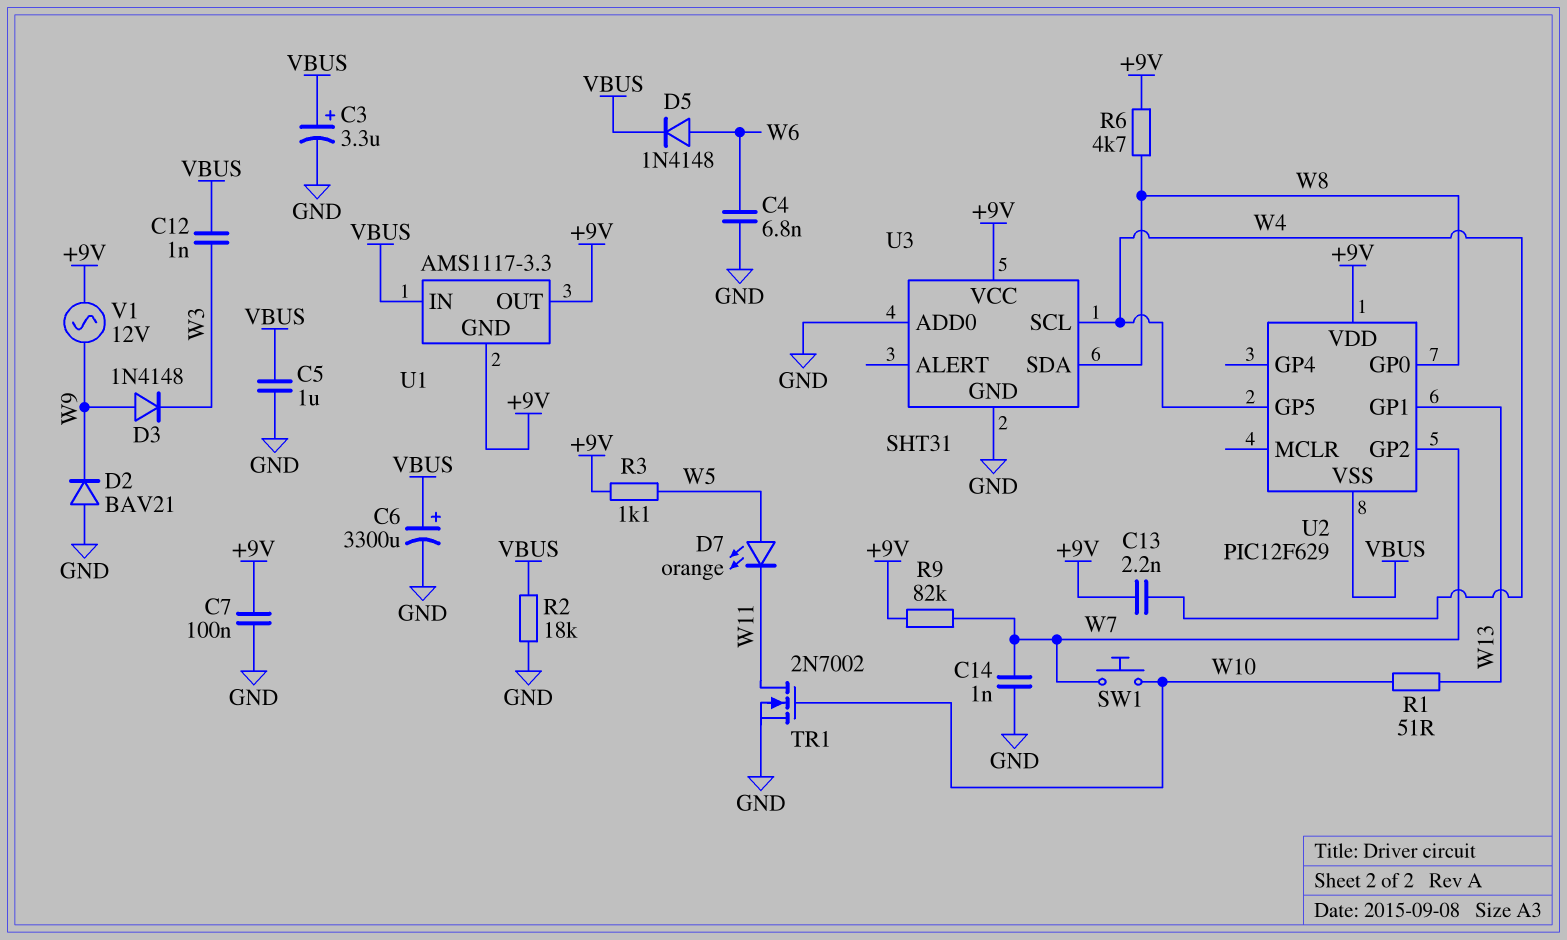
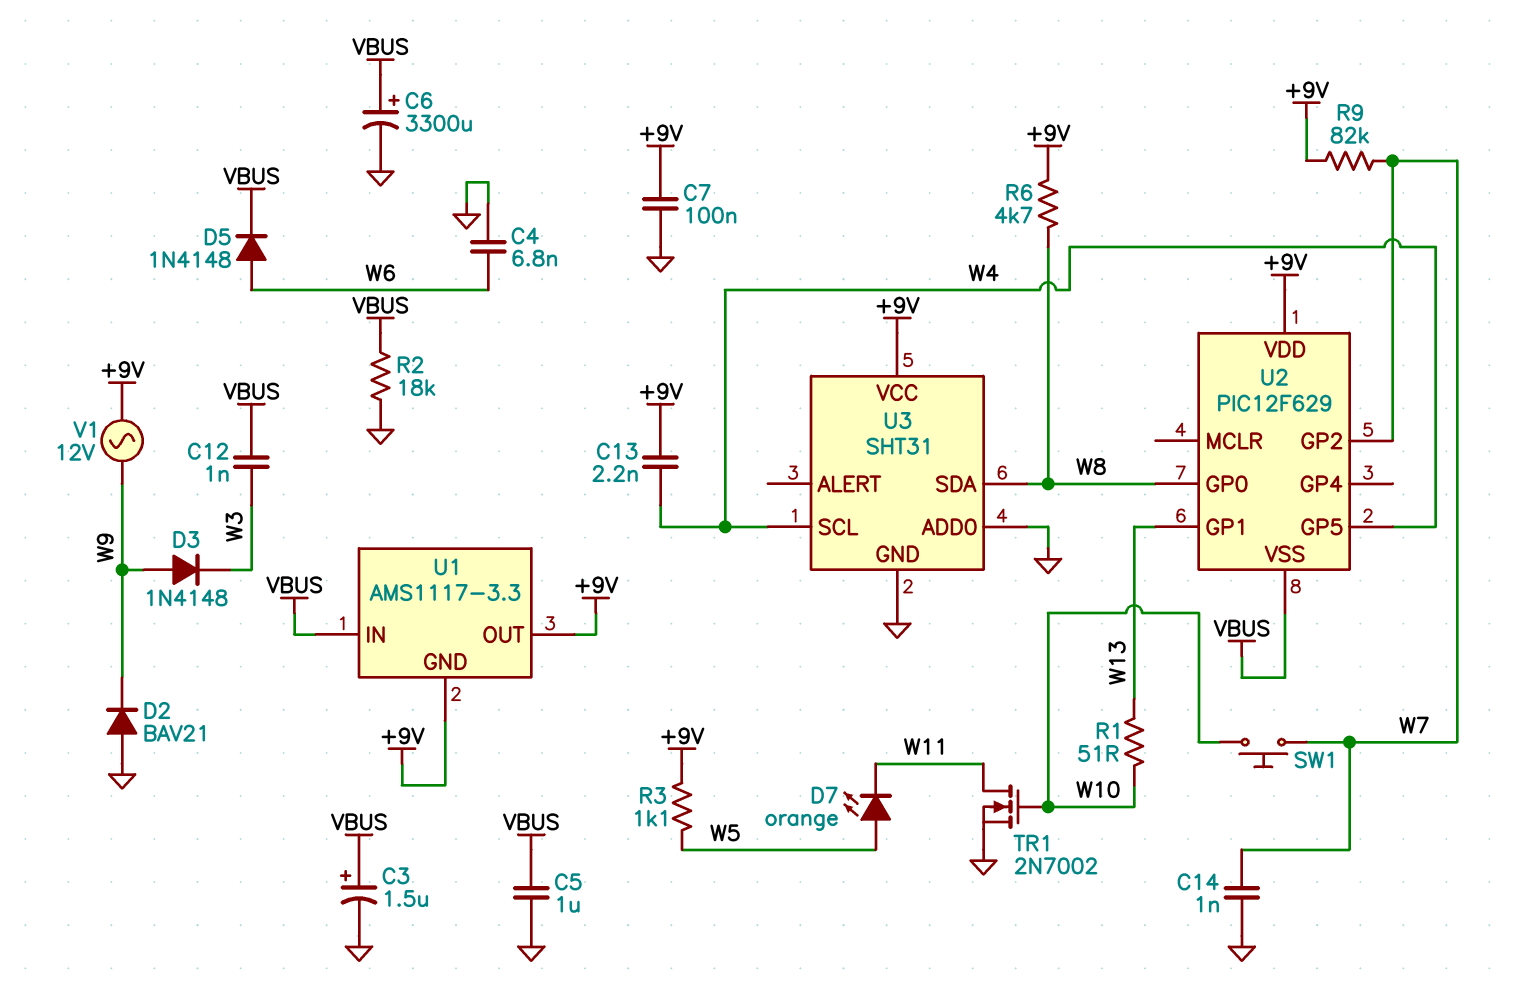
C3: 3.3uF (plus VBUS, minus GND) -> 1.5uF (plus VBUS, minus GND)

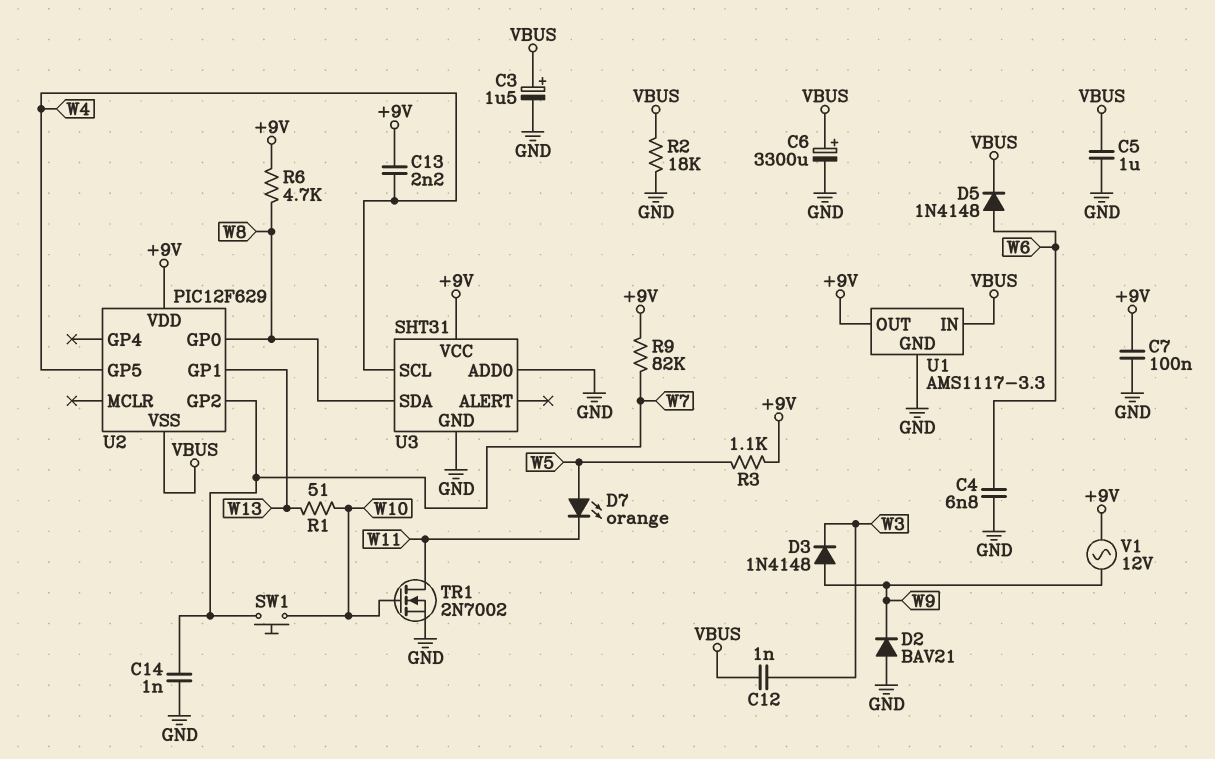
U1 pin GND: +9V -> GND

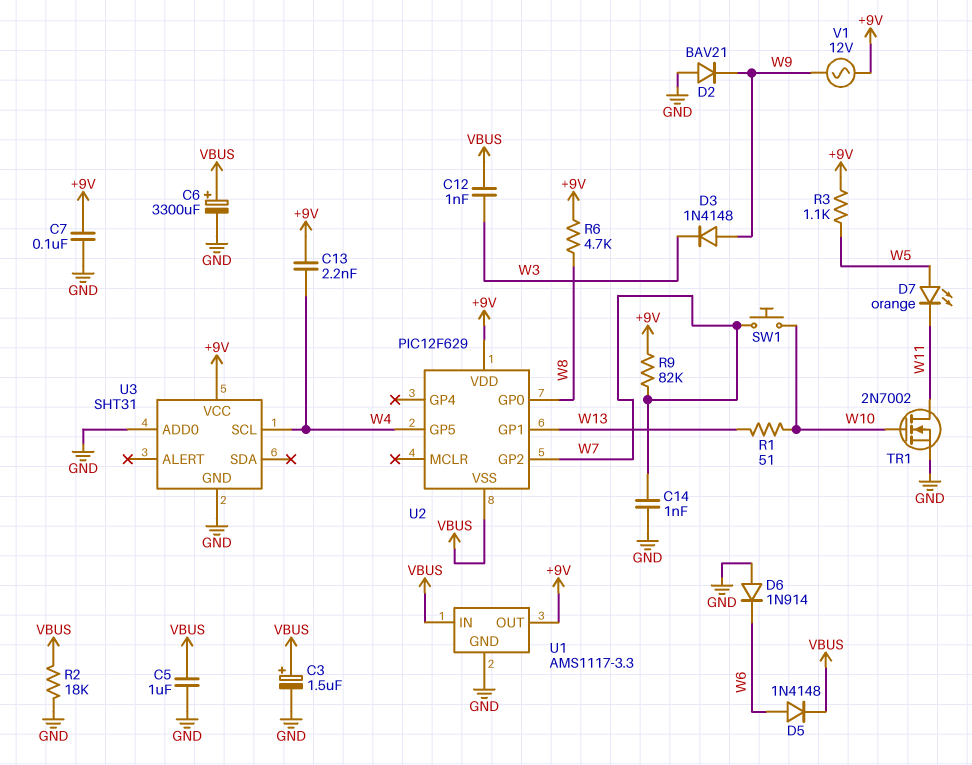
C4: 6.8nF (GND, W6) -> none
D6: none -> diode 1N914 (A GND, K W6)
U3 pin SDA: W8 -> none

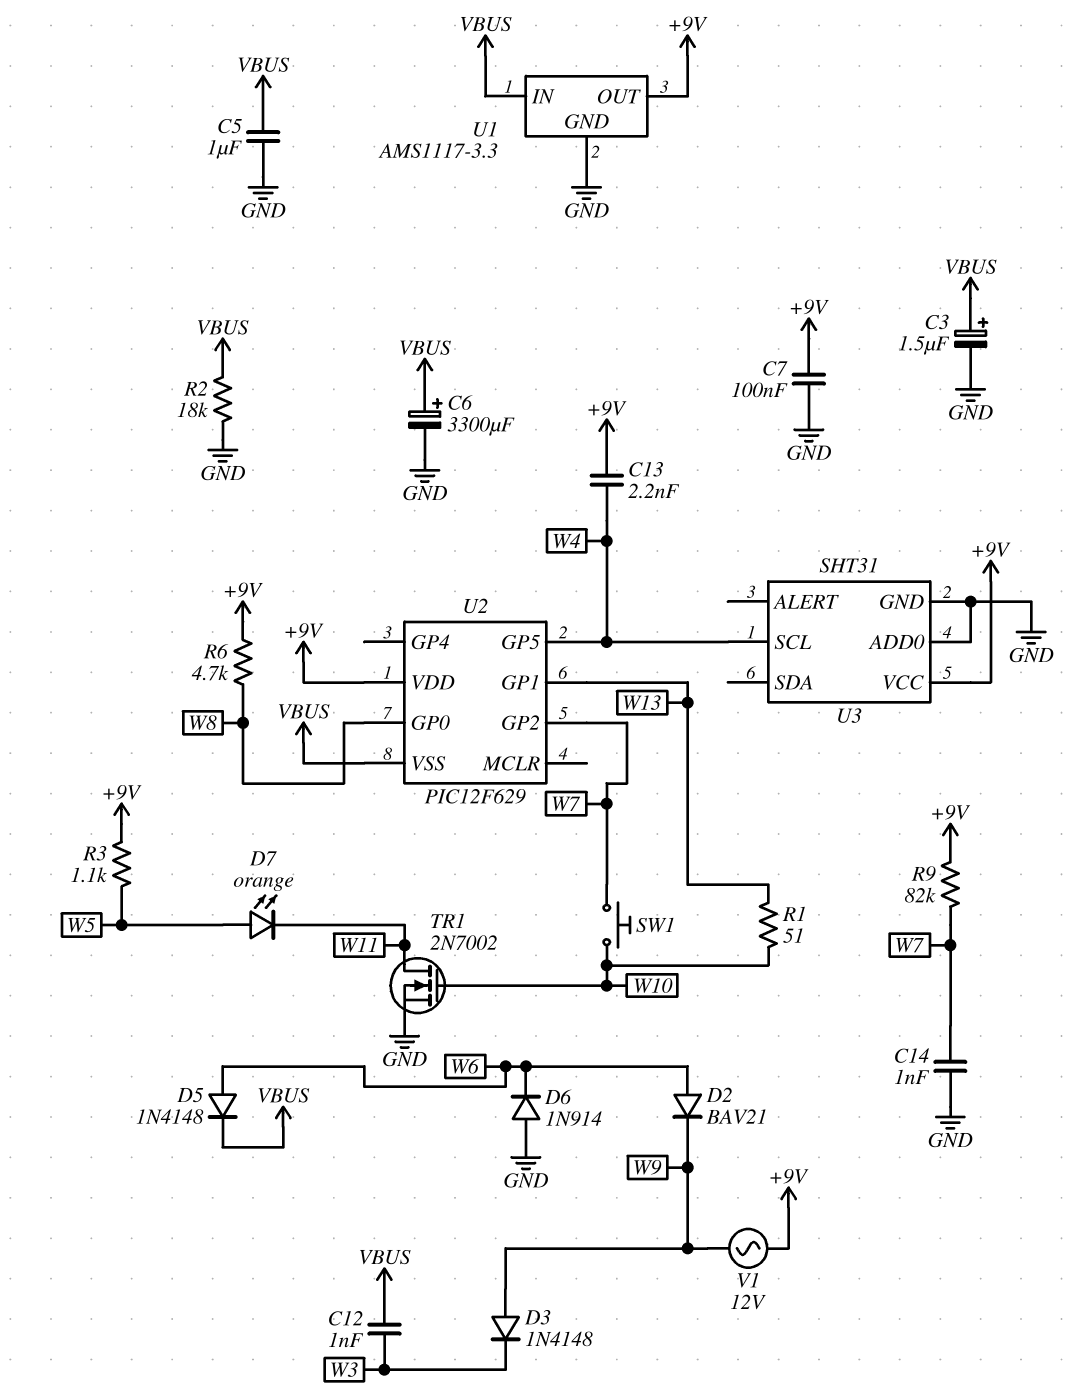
D2: diode BAV21 (A GND, K W9) -> diode BAV21 (A W6, K W9)

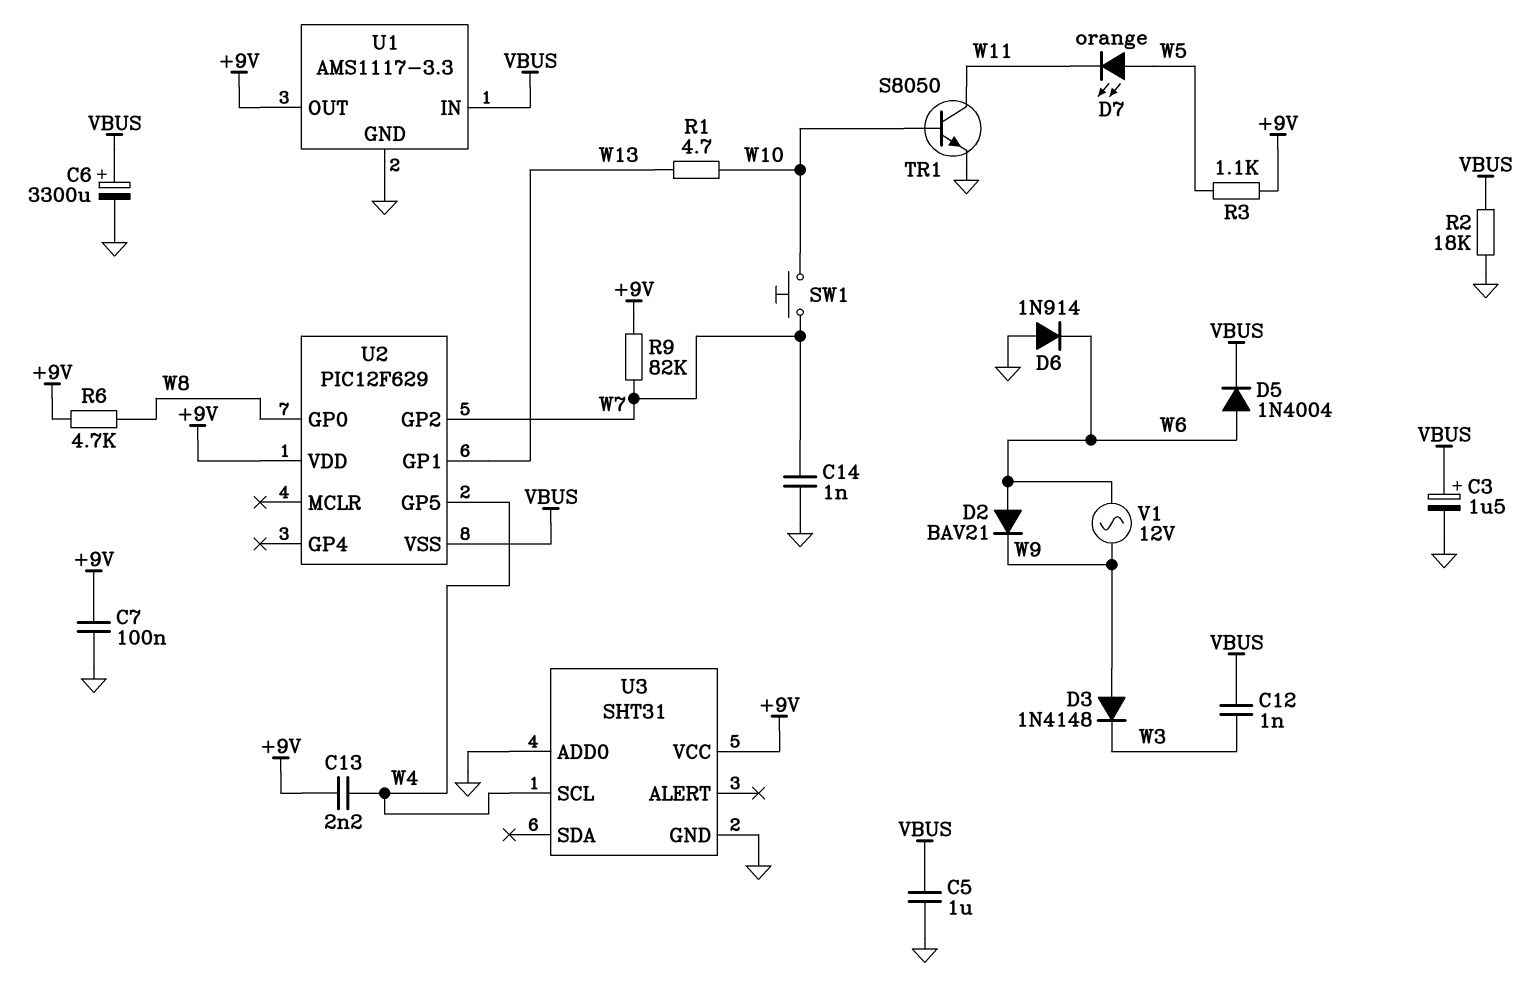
D5: diode 1N4148 (A W6, K VBUS) -> diode 1N4004 (A W6, K VBUS)
R1: 51 (W10, W13) -> 4.7 (W10, W13)
TR1: NMOS 2N7002 (G W10, D W11, S GND) -> NPN S8050 (B W10, C W11, E GND)
V1: AC 12V (+9V, W9) -> AC 12V (W6, W9)

